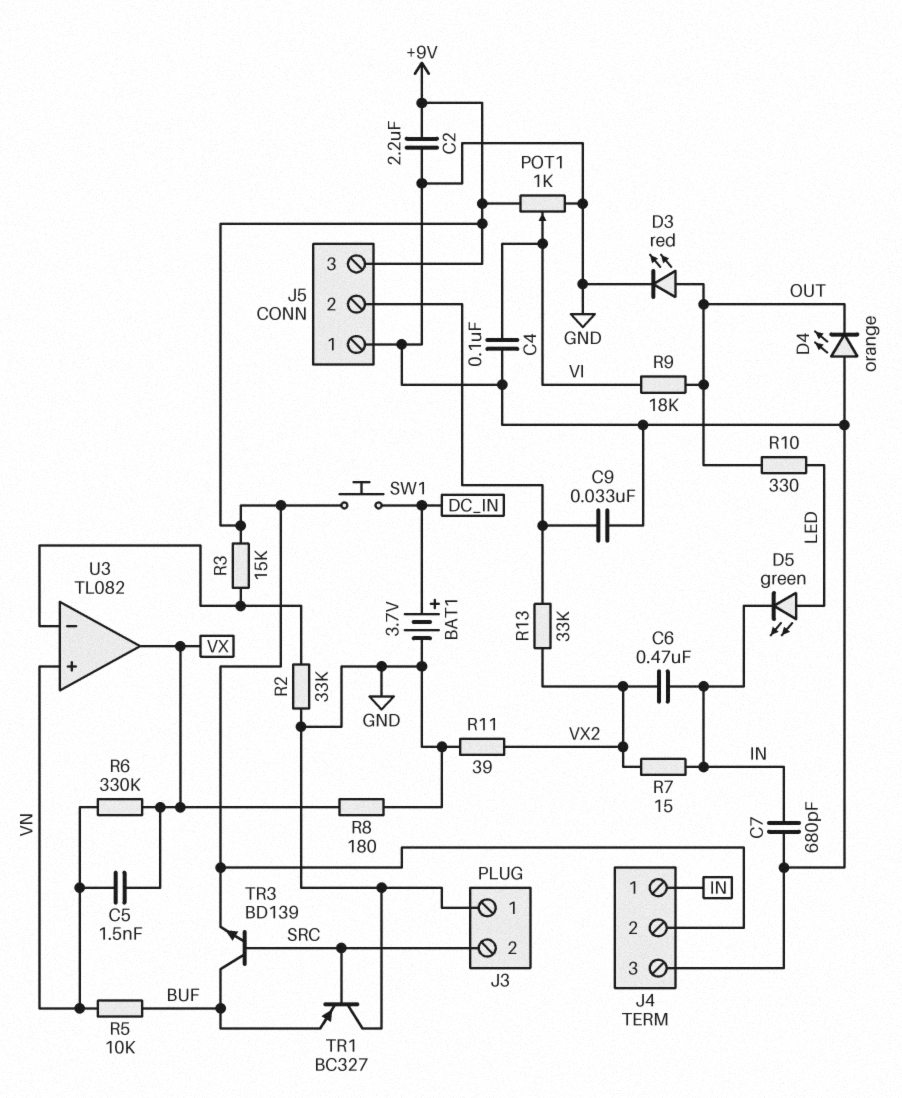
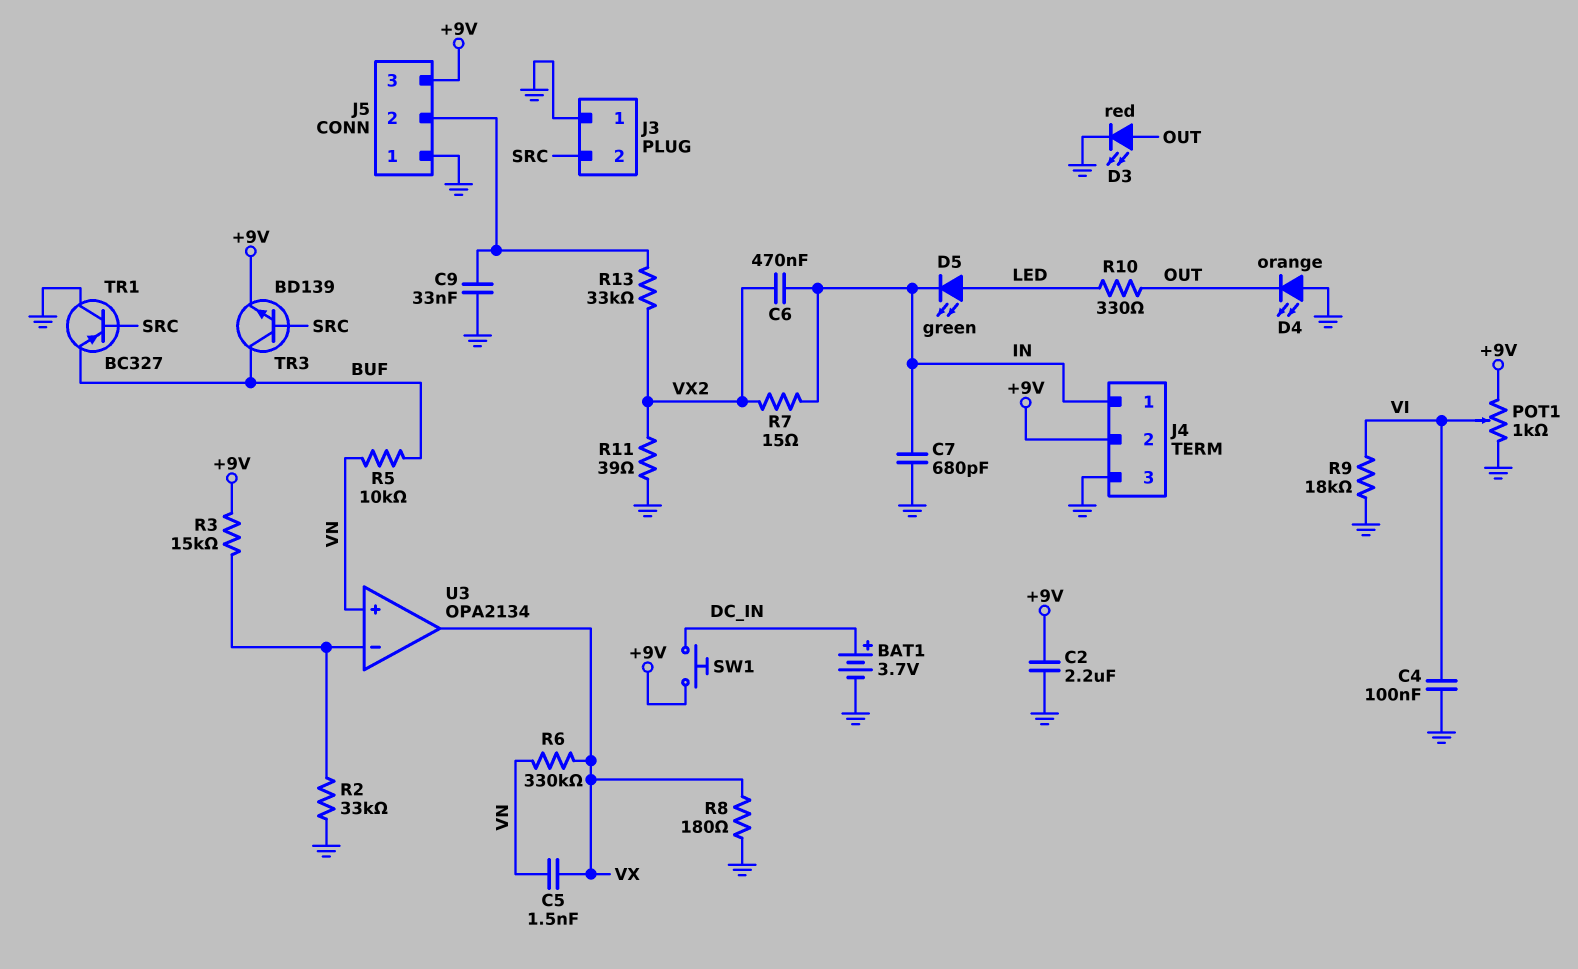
R9: 18k (OUT, VI) -> 18k (GND, VI)
U3: TL082 -> OPA2134

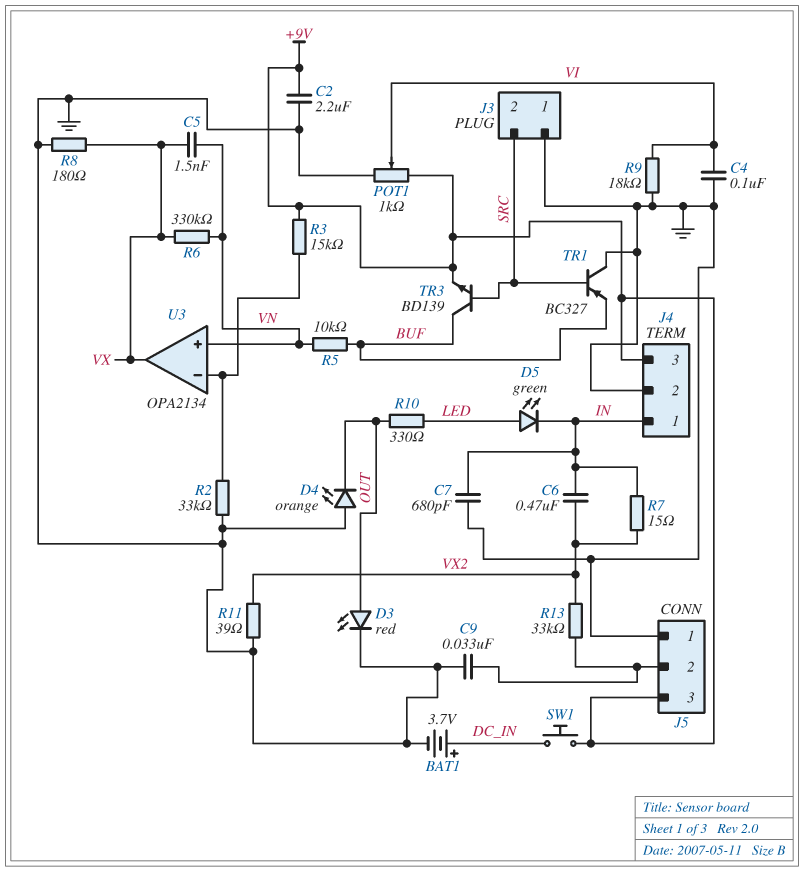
J4 pin 2: +9V -> GND
J4 pin 3: GND -> +9V

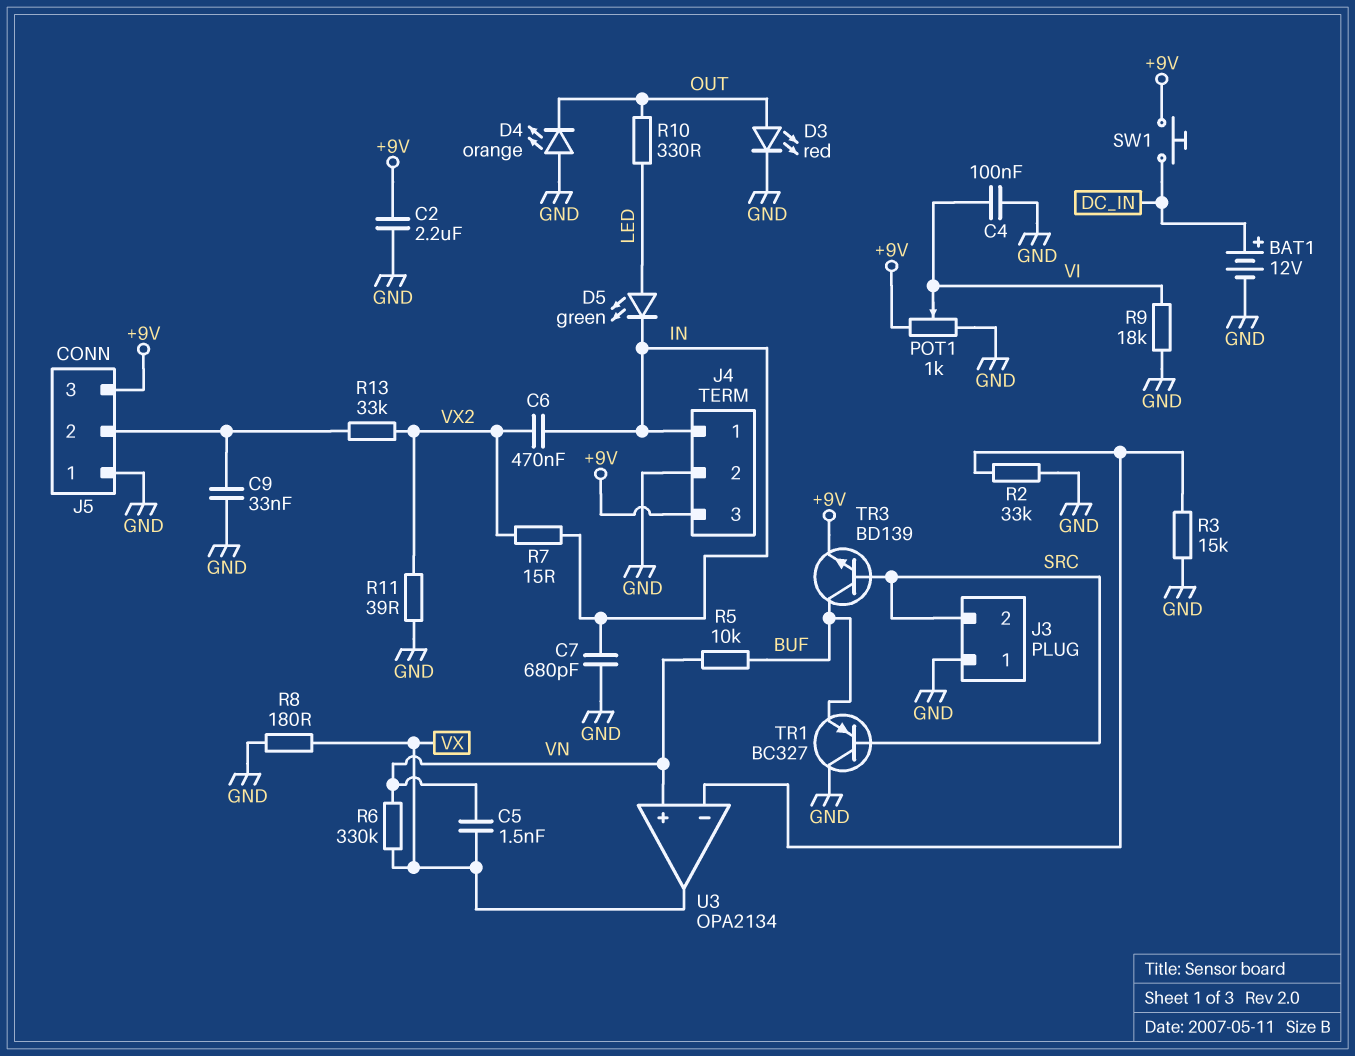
BAT1: 3.7V (plus DC_IN, minus GND) -> 12V (plus DC_IN, minus GND)
R3: 15k (+9V, U3/in-) -> 15k (GND, U3/in-)

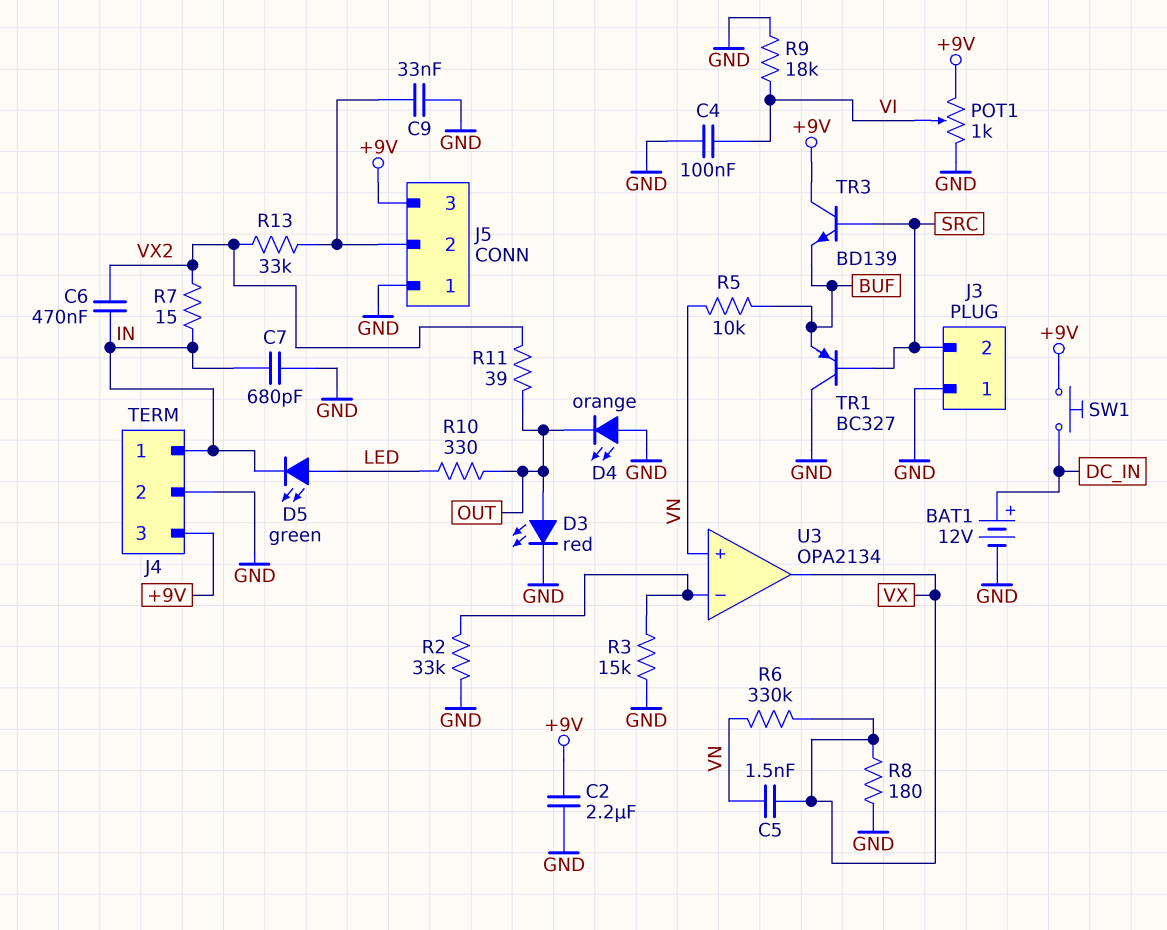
R11: 39 (GND, VX2) -> 39 (OUT, VX2)
TR3: NPN BD139 (B SRC, C BUF, E +9V) -> NPN BD139 (B SRC, C +9V, E BUF)

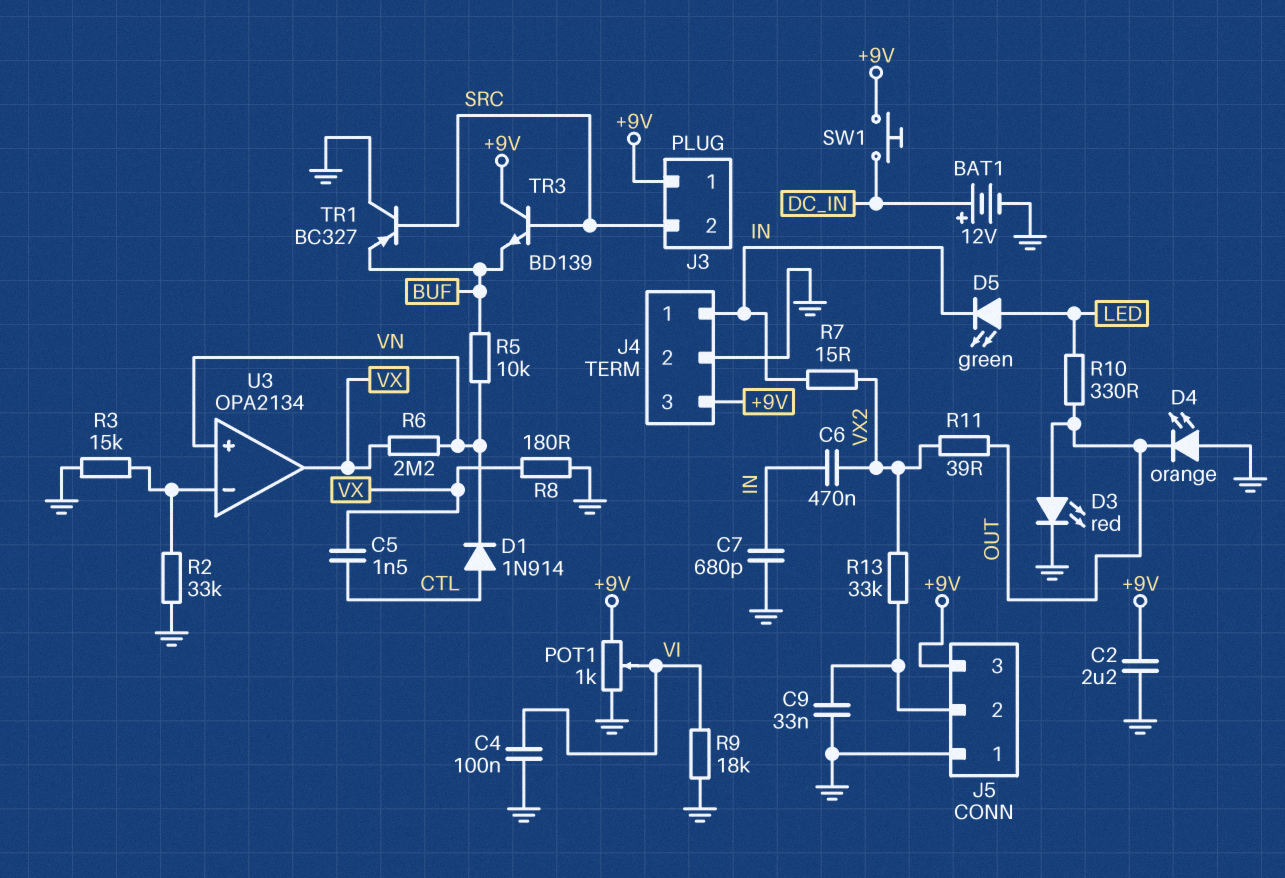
C5: 1.5nF (VN, VX) -> 1.5nF (CTL, VX)
D1: none -> diode 1N914 (A CTL, K VN)
J3 pin 1: GND -> +9V
R6: 330k (VN, VX) -> 2.2M (VN, VX)

